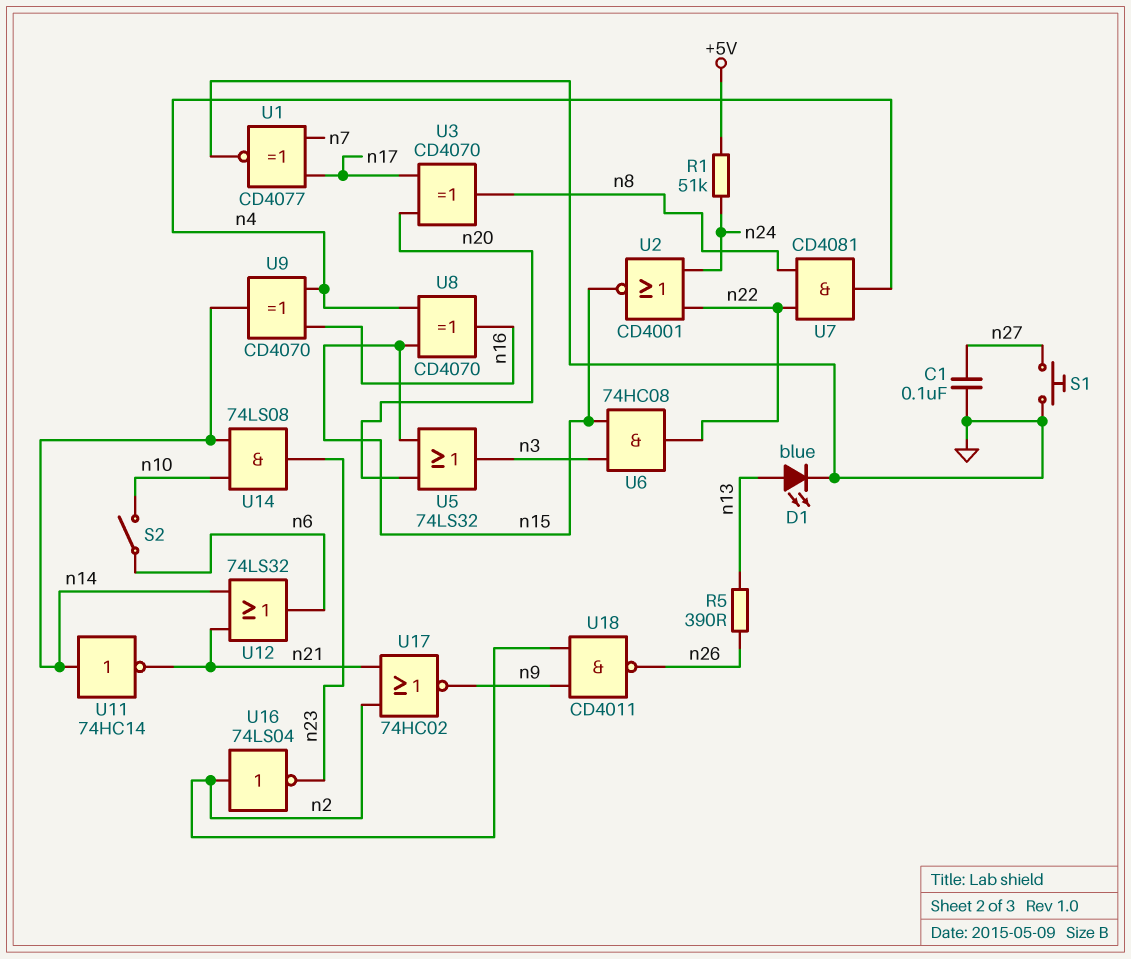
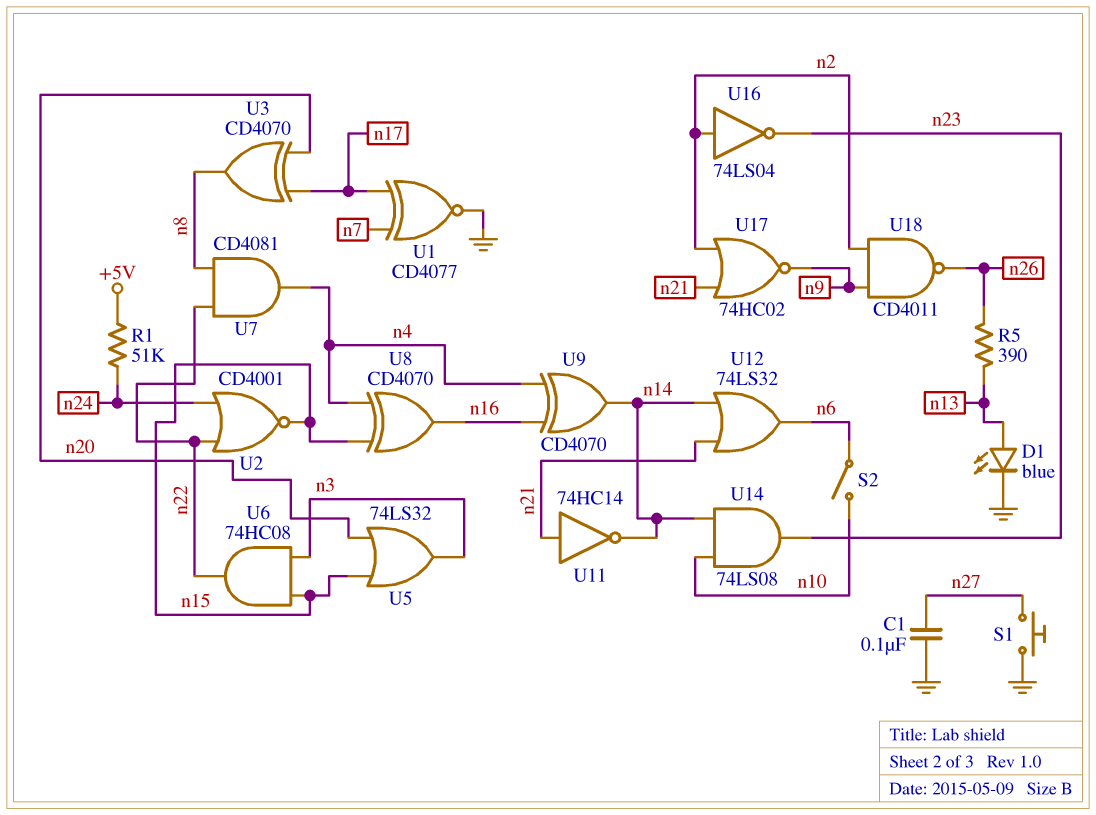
U11: NOT 74HC14 (in n14, out n21) -> NOT 74HC14 (in n21, out n14)

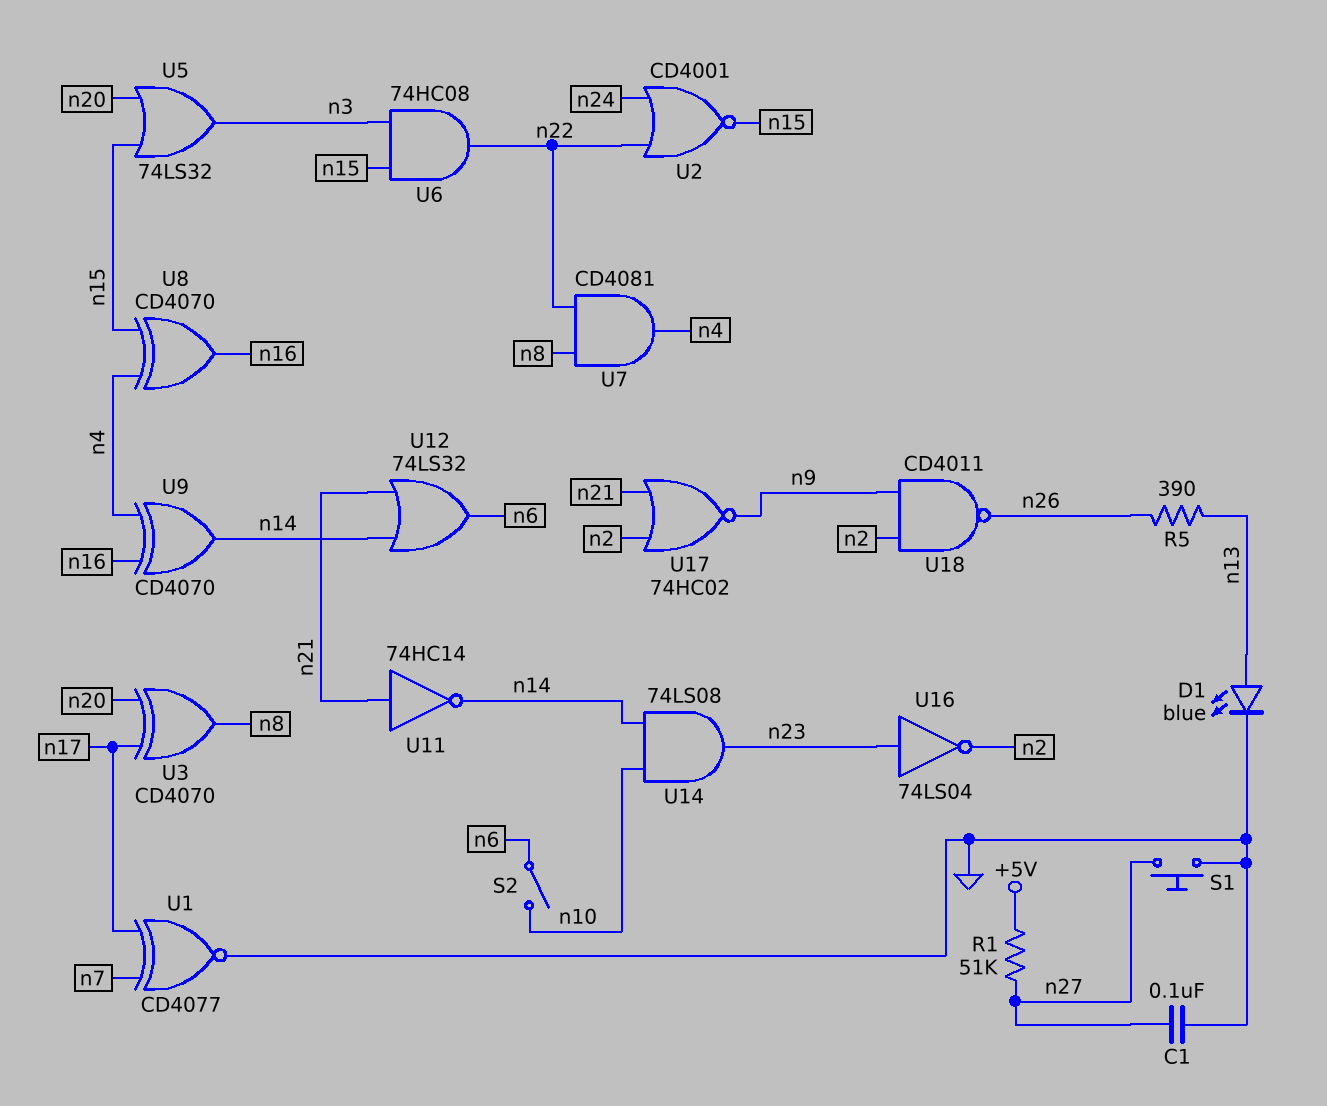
R1: 51k (+5V, n24) -> 51k (+5V, n27)
U16: NOT 74LS04 (in n2, out n23) -> NOT 74LS04 (in n23, out n2)

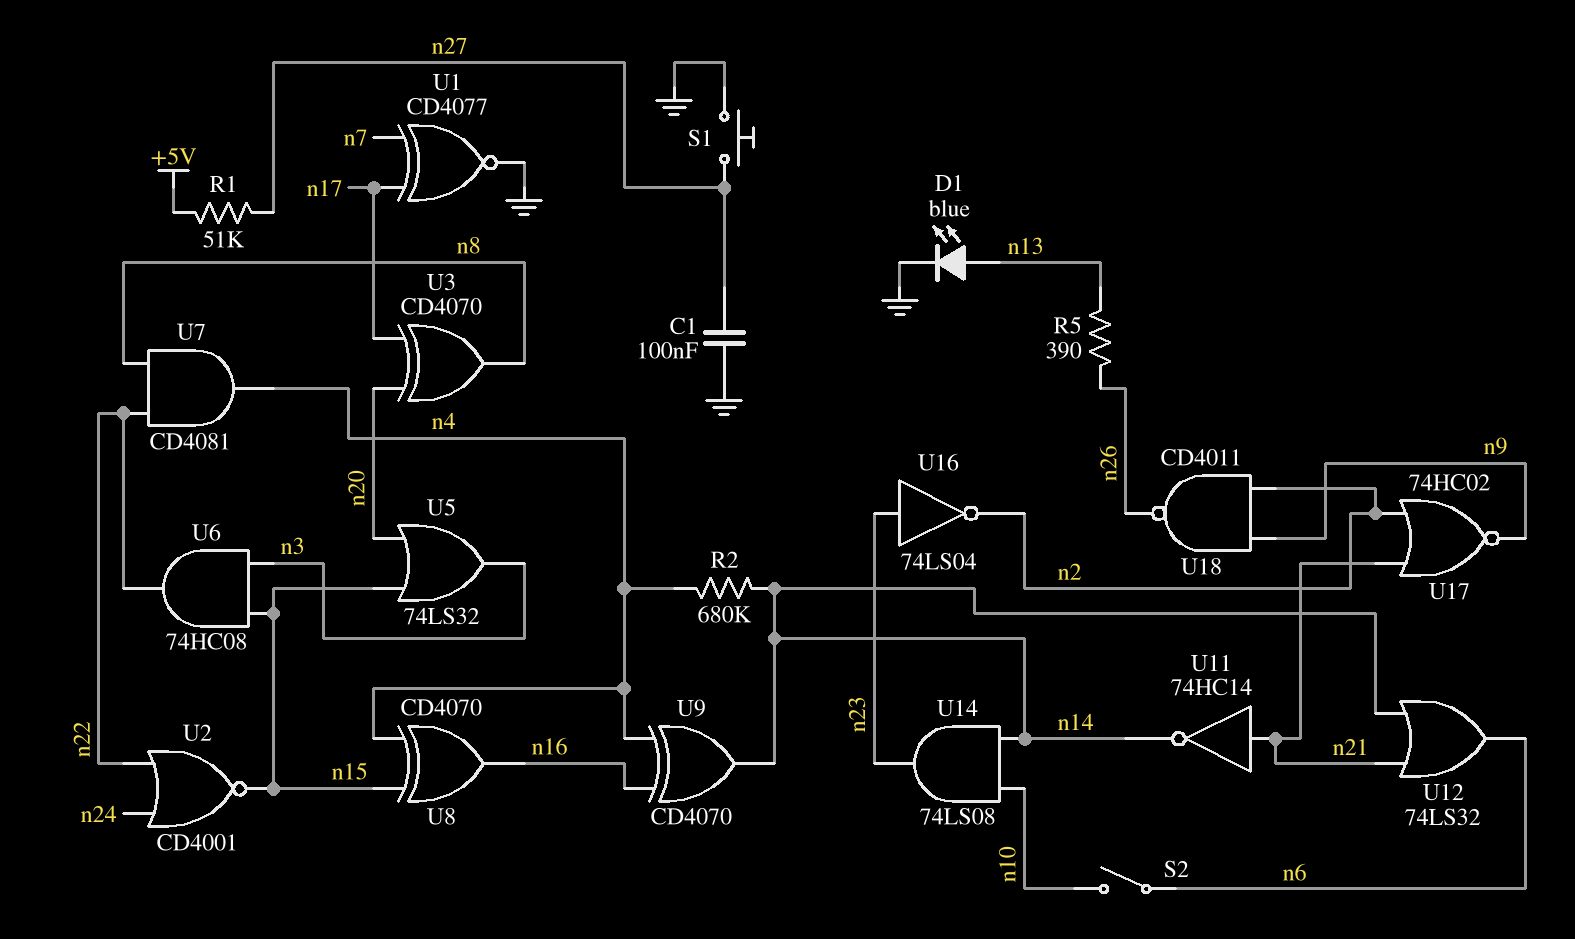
R2: none -> 680k (n4, n14)

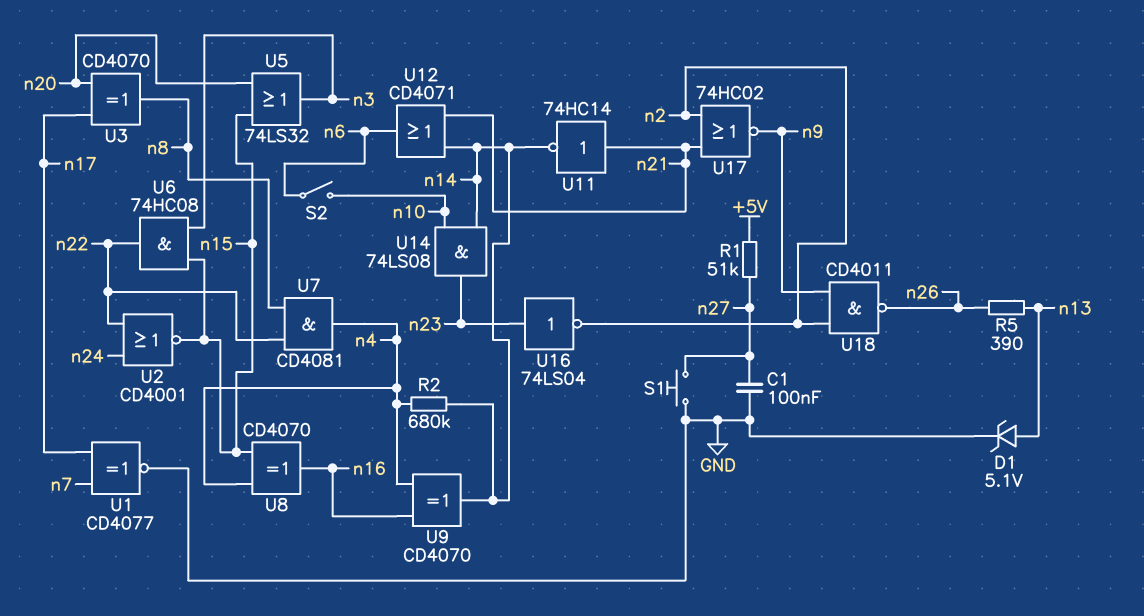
D1: LED blue (A n13, K GND) -> zener 5.1V (A n13, K GND)
U12: OR 74LS32 (in n14, in n21, out n6) -> OR CD4071 (in n14, in n21, out n6)

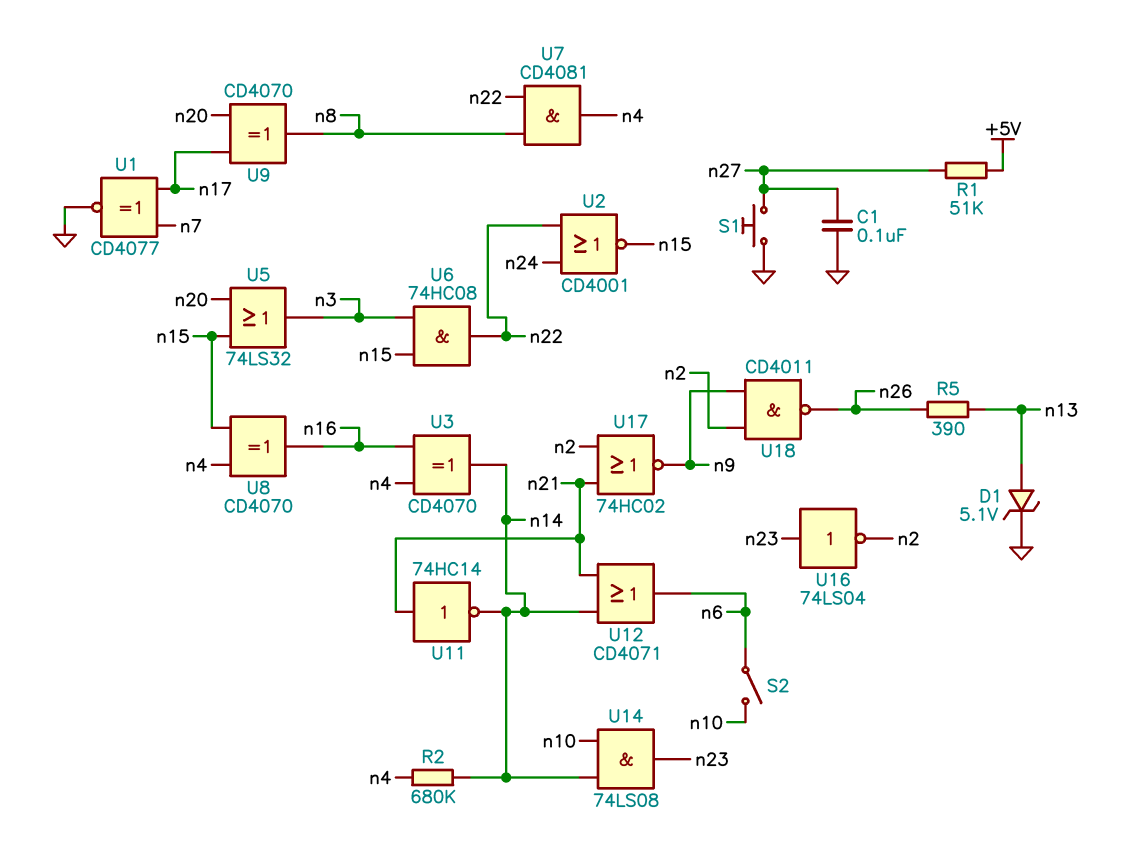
U3: XOR CD4070 (in n17, in n20, out n8) -> XOR CD4070 (in n4, in n16, out n14)
U9: XOR CD4070 (in n4, in n16, out n14) -> XOR CD4070 (in n17, in n20, out n8)

